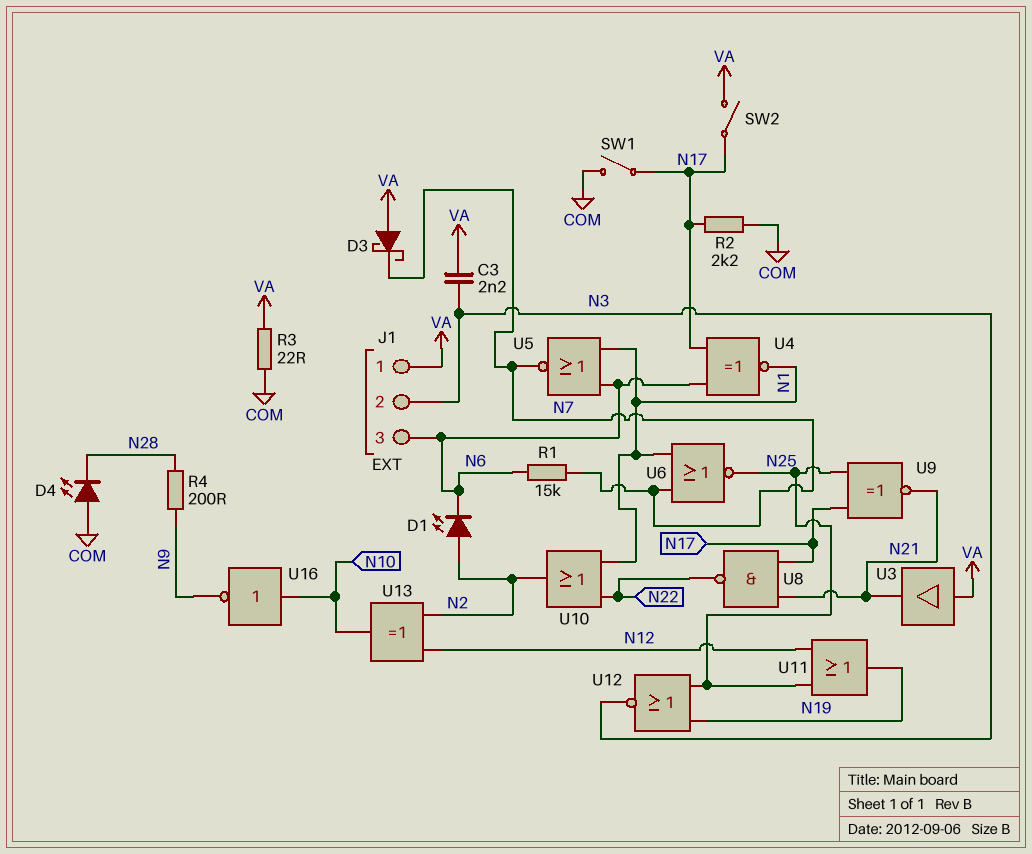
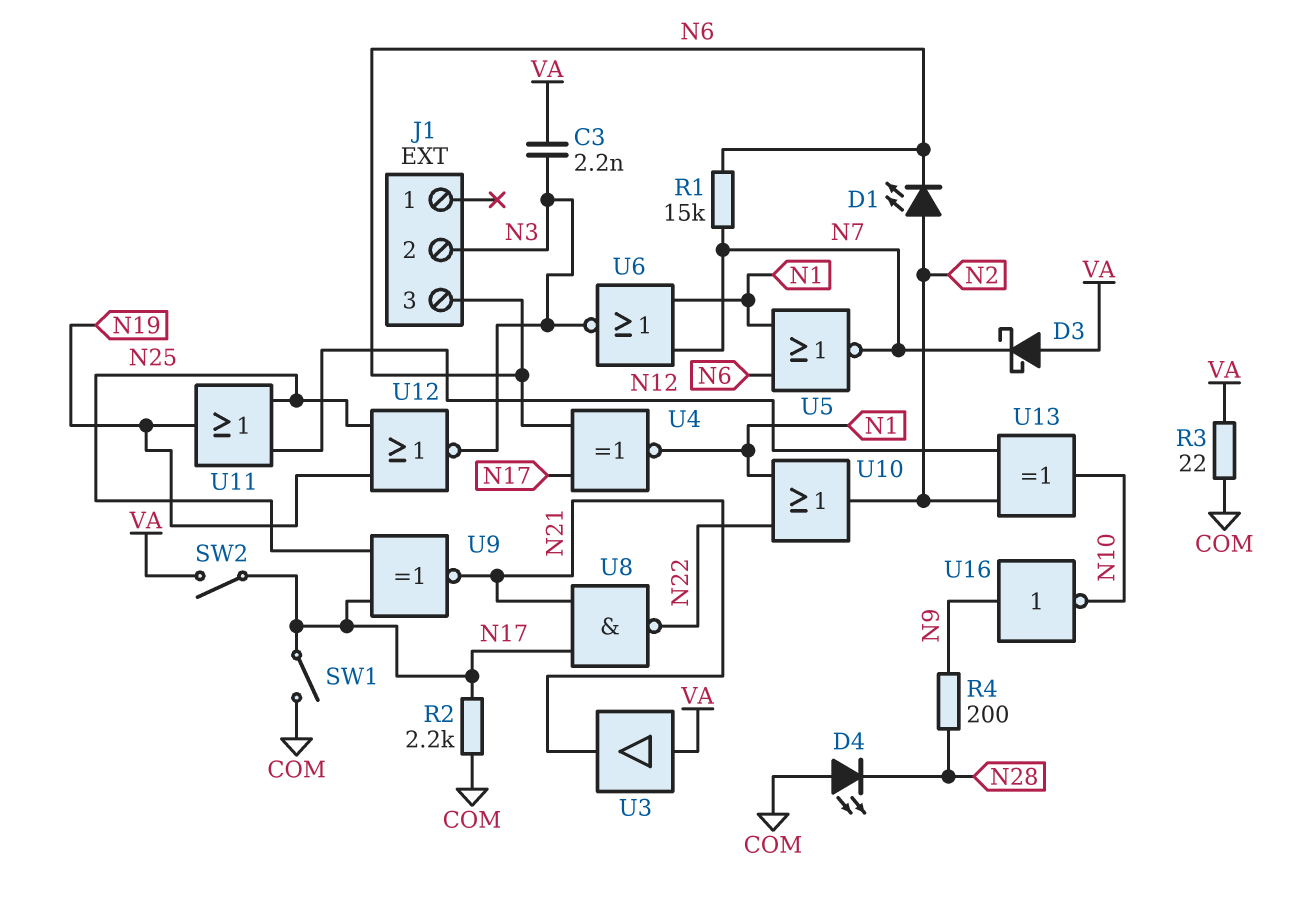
J1 pin 1: VA -> none
U6: NOR (in N1, in N7, out N25) -> NOR (in N1, in N7, out N3)
U16: NOT (in N10, out N9) -> NOT (in N9, out N10)

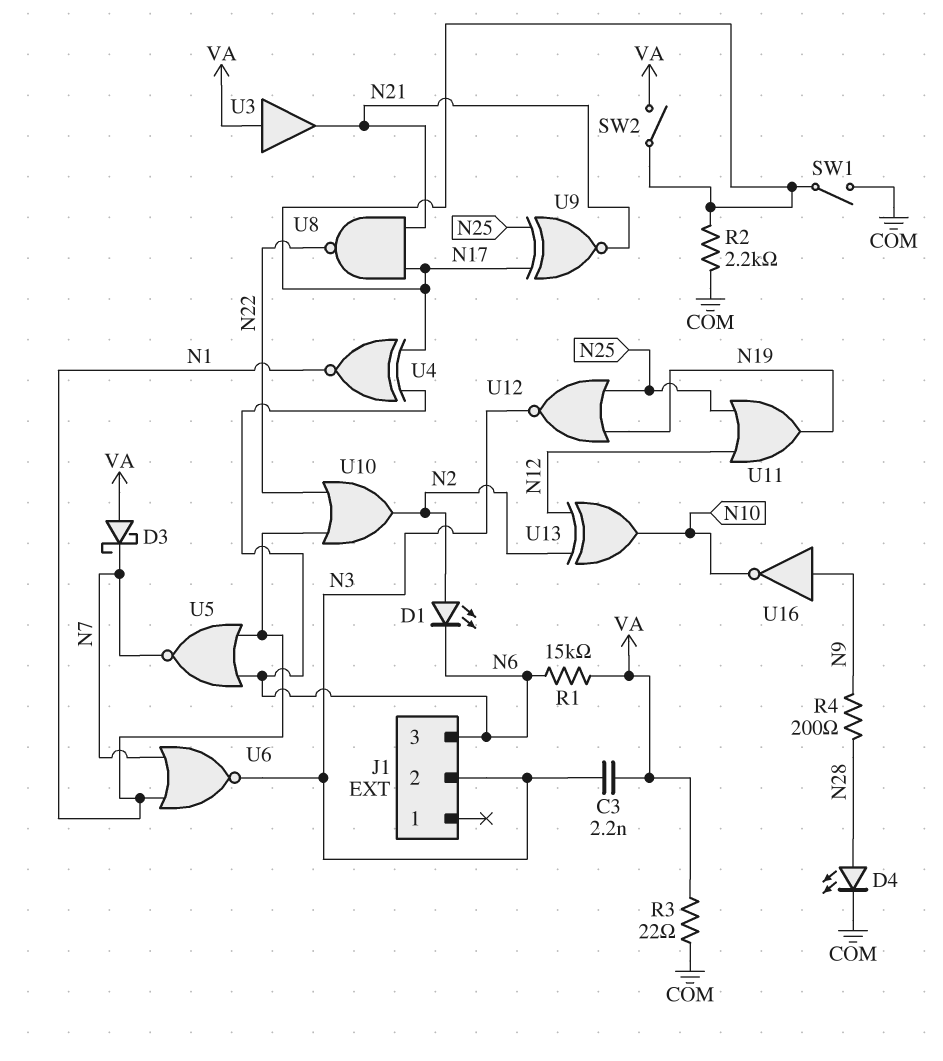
D4: LED (A COM, K N28) -> LED (A N28, K COM)
R1: 15k (N6, N7) -> 15k (N6, VA)

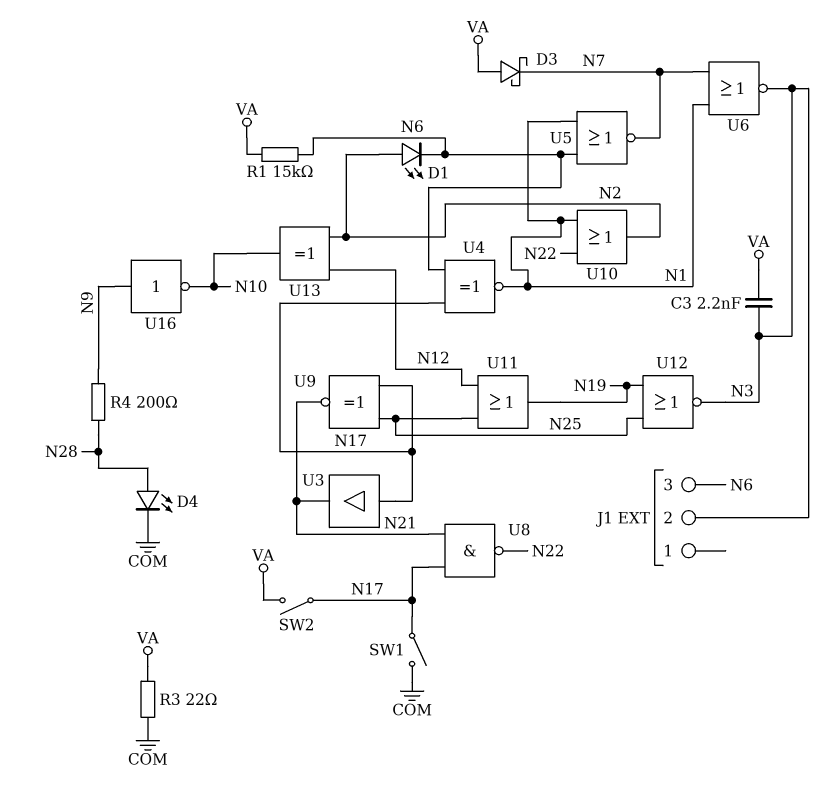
R2: 2.2k (COM, N17) -> none
U3: buffer (in VA, out N21) -> buffer (in N17, out N21)

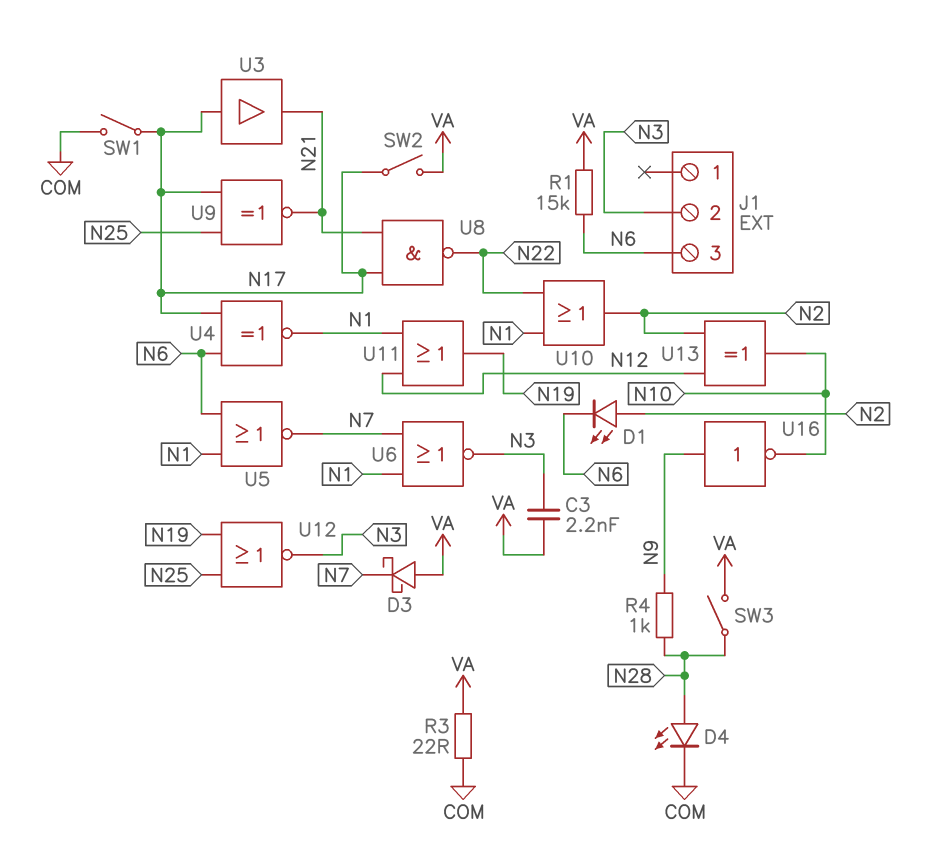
R4: 200 (N9, N28) -> 1k (N9, N28)
SW3: none -> switch (N28, VA)
U11: OR (in N12, in N25, out N19) -> OR (in N1, in N12, out N19)

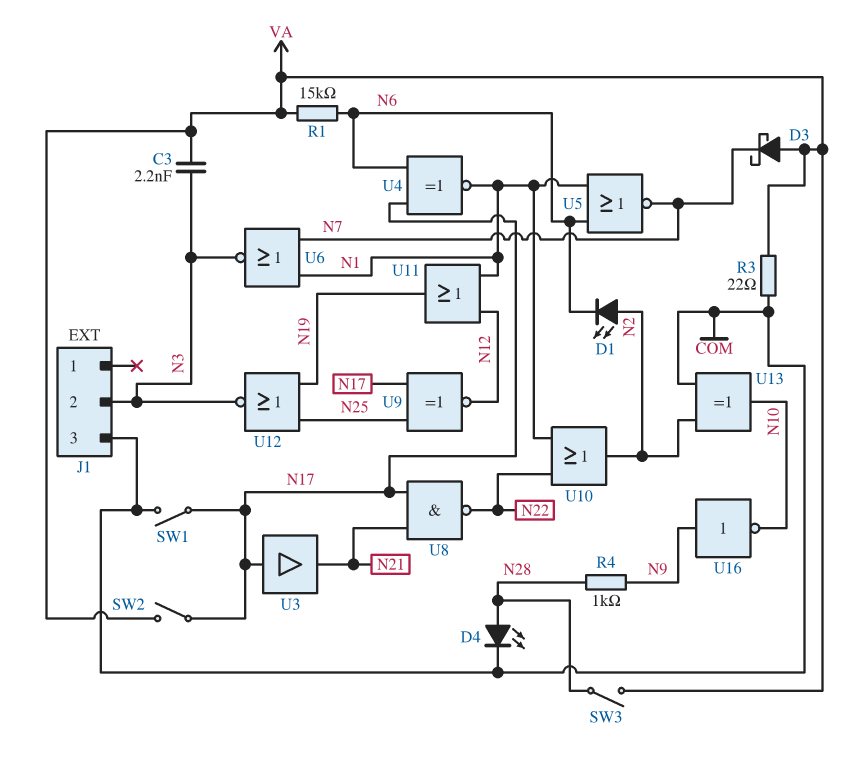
J1 pin 3: N6 -> COM
U9: XNOR (in N17, in N25, out N21) -> XNOR (in N17, in N25, out N12)
U13: XOR (in N2, in N12, out N10) -> XOR (in COM, in N2, out N10)

